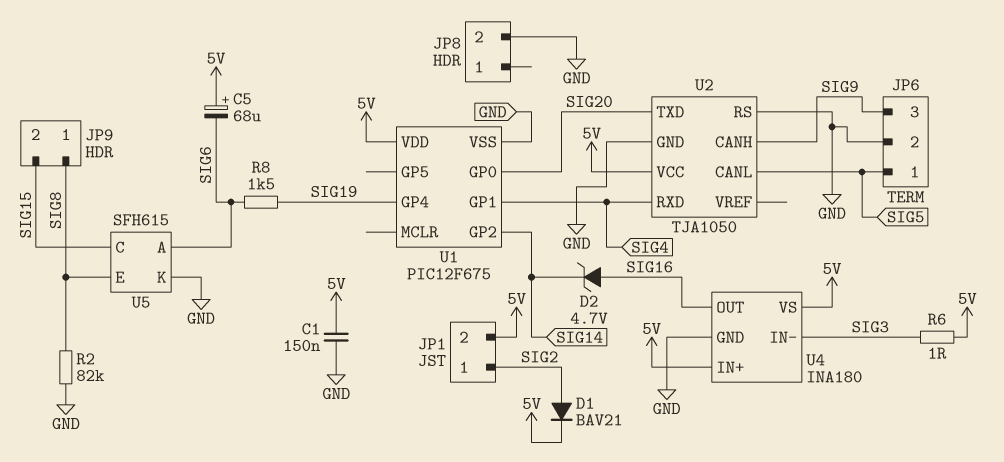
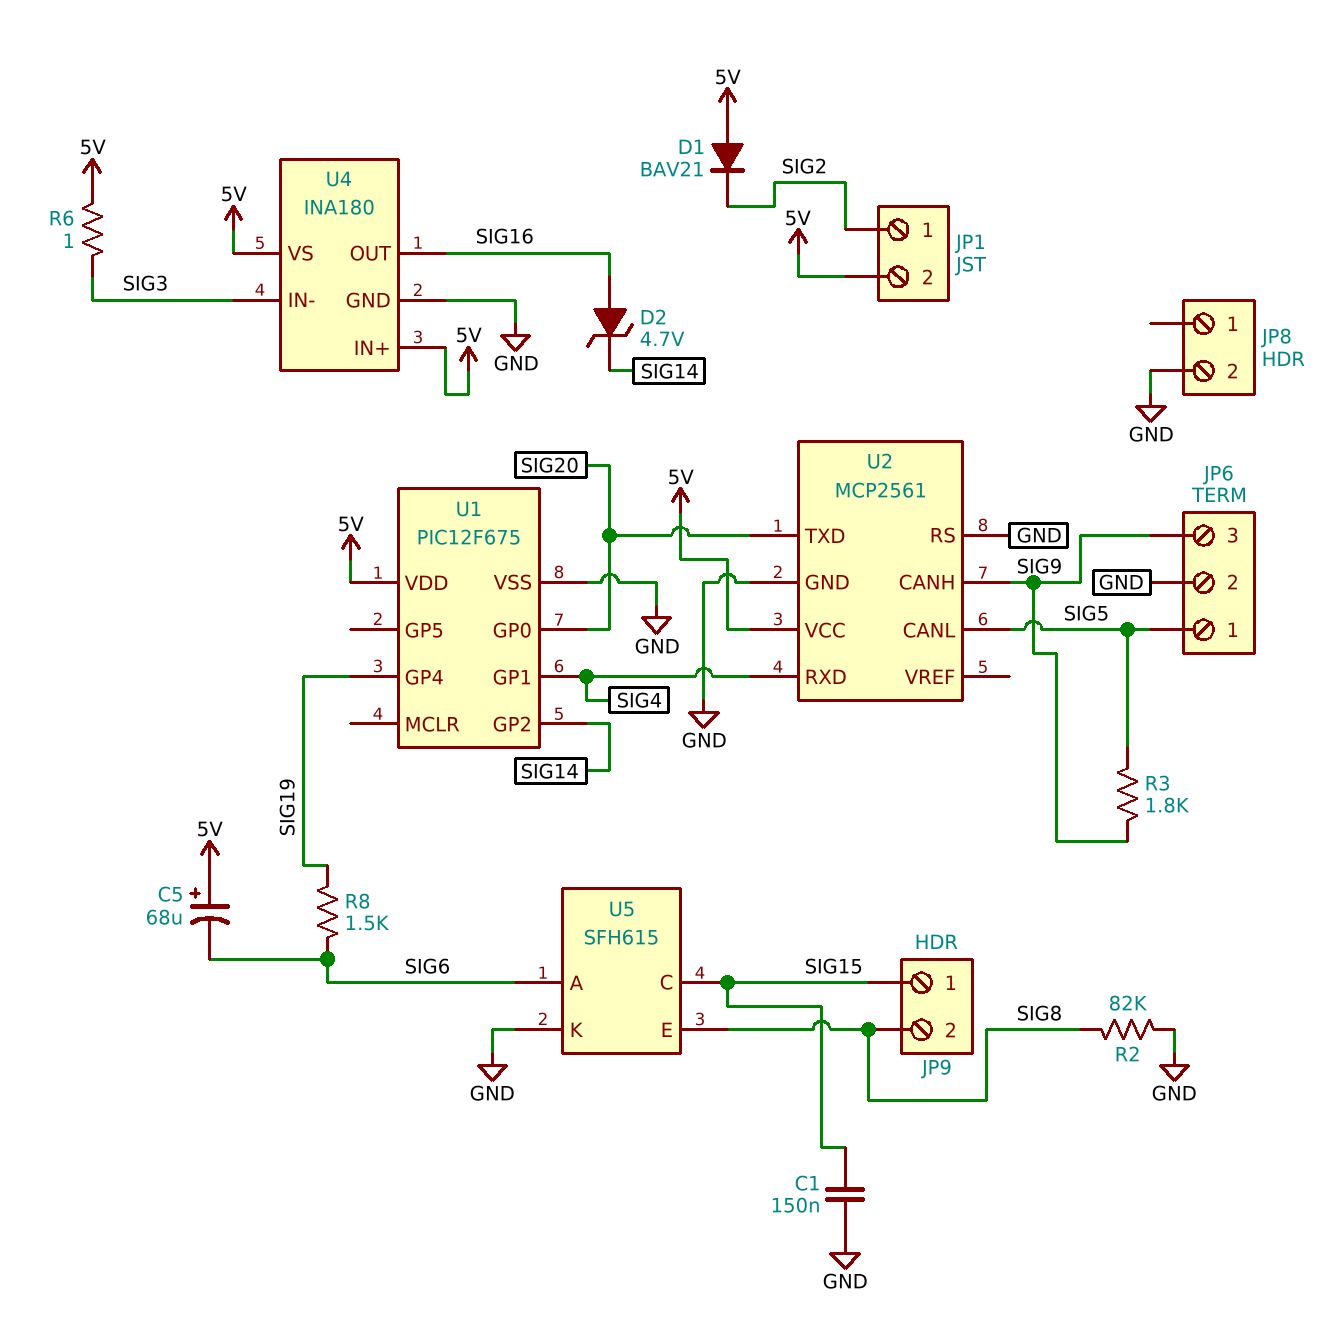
C1: 150nF (5V, GND) -> 150nF (GND, SIG15)
D1: diode BAV21 (A SIG2, K 5V) -> diode BAV21 (A 5V, K SIG2)
JP9 pin 1: SIG8 -> SIG15
JP9 pin 2: SIG15 -> SIG8
R3: none -> 1.8k (SIG5, SIG9)
U2: TJA1050 -> MCP2561

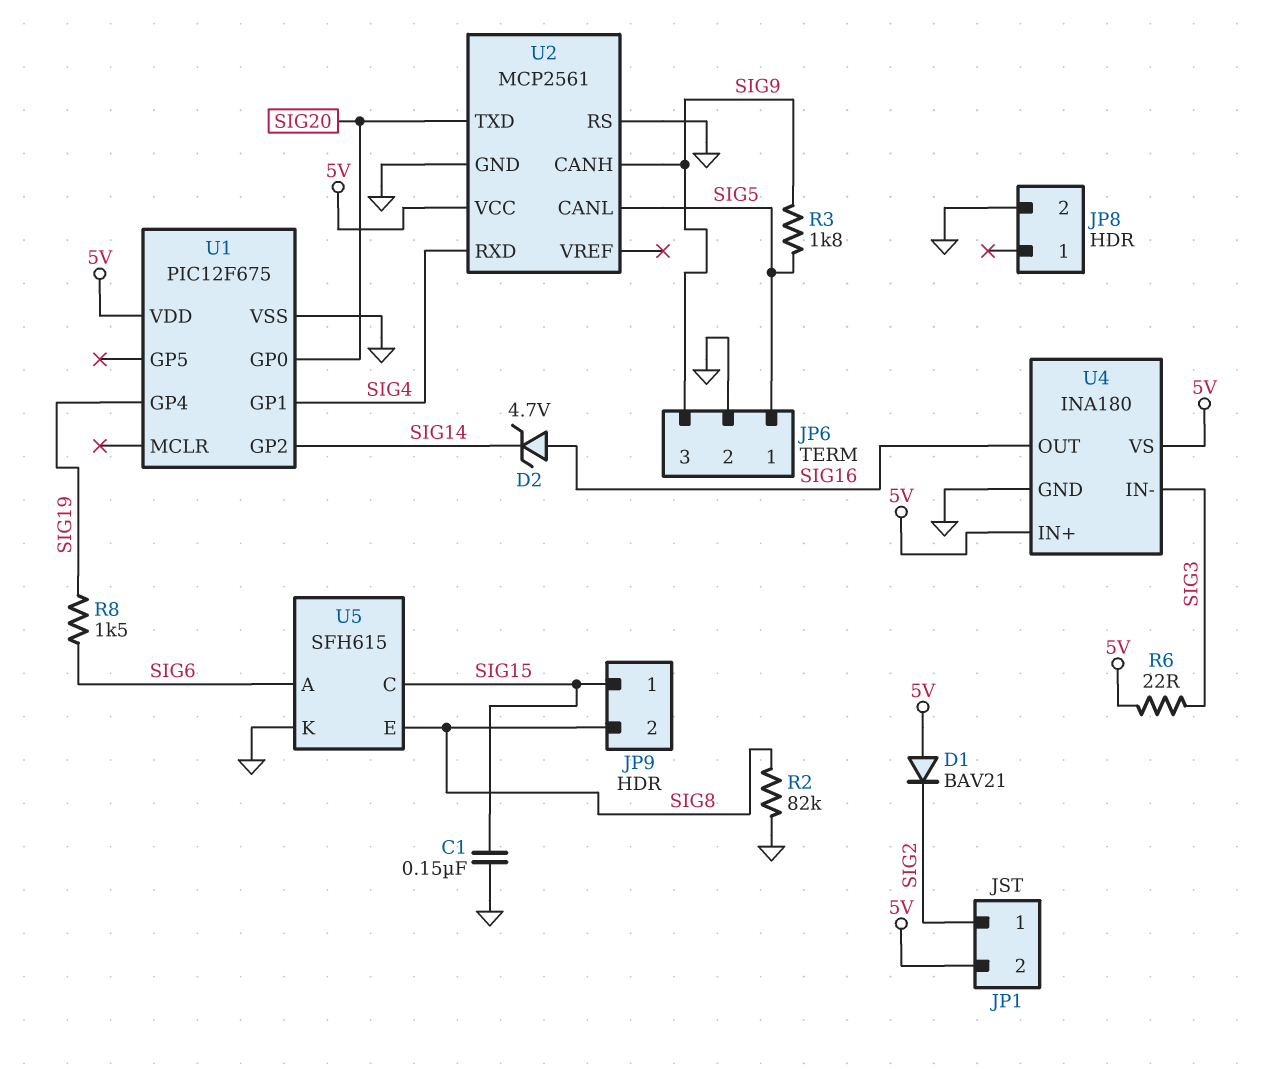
C5: 68uF (plus 5V, minus SIG6) -> none
R6: 1 (5V, SIG3) -> 22 (5V, SIG3)

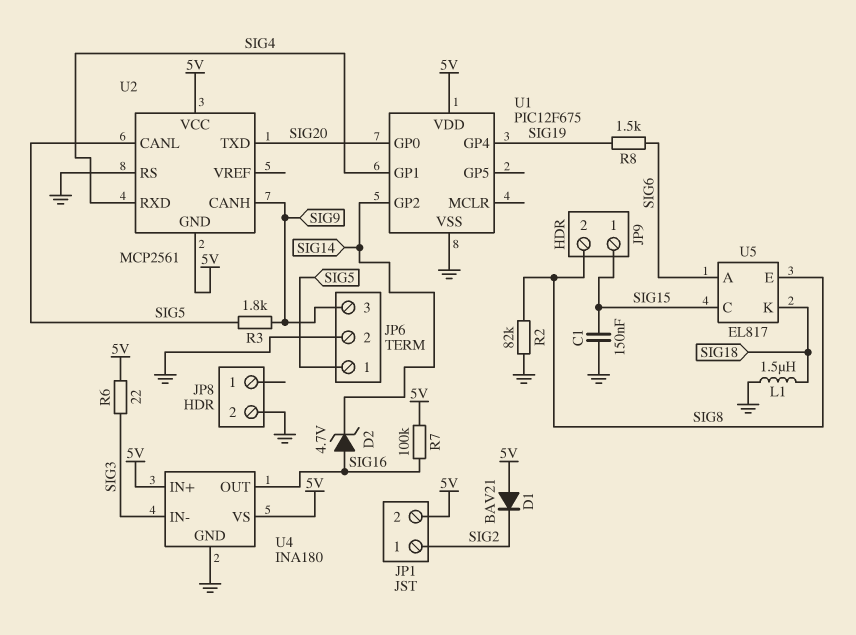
L1: none -> 1.5uH (GND, SIG18)
R7: none -> 100k (5V, SIG16)
U2 pin GND: GND -> 5V
U5: SFH615 -> EL817
U5 pin K: GND -> SIG18

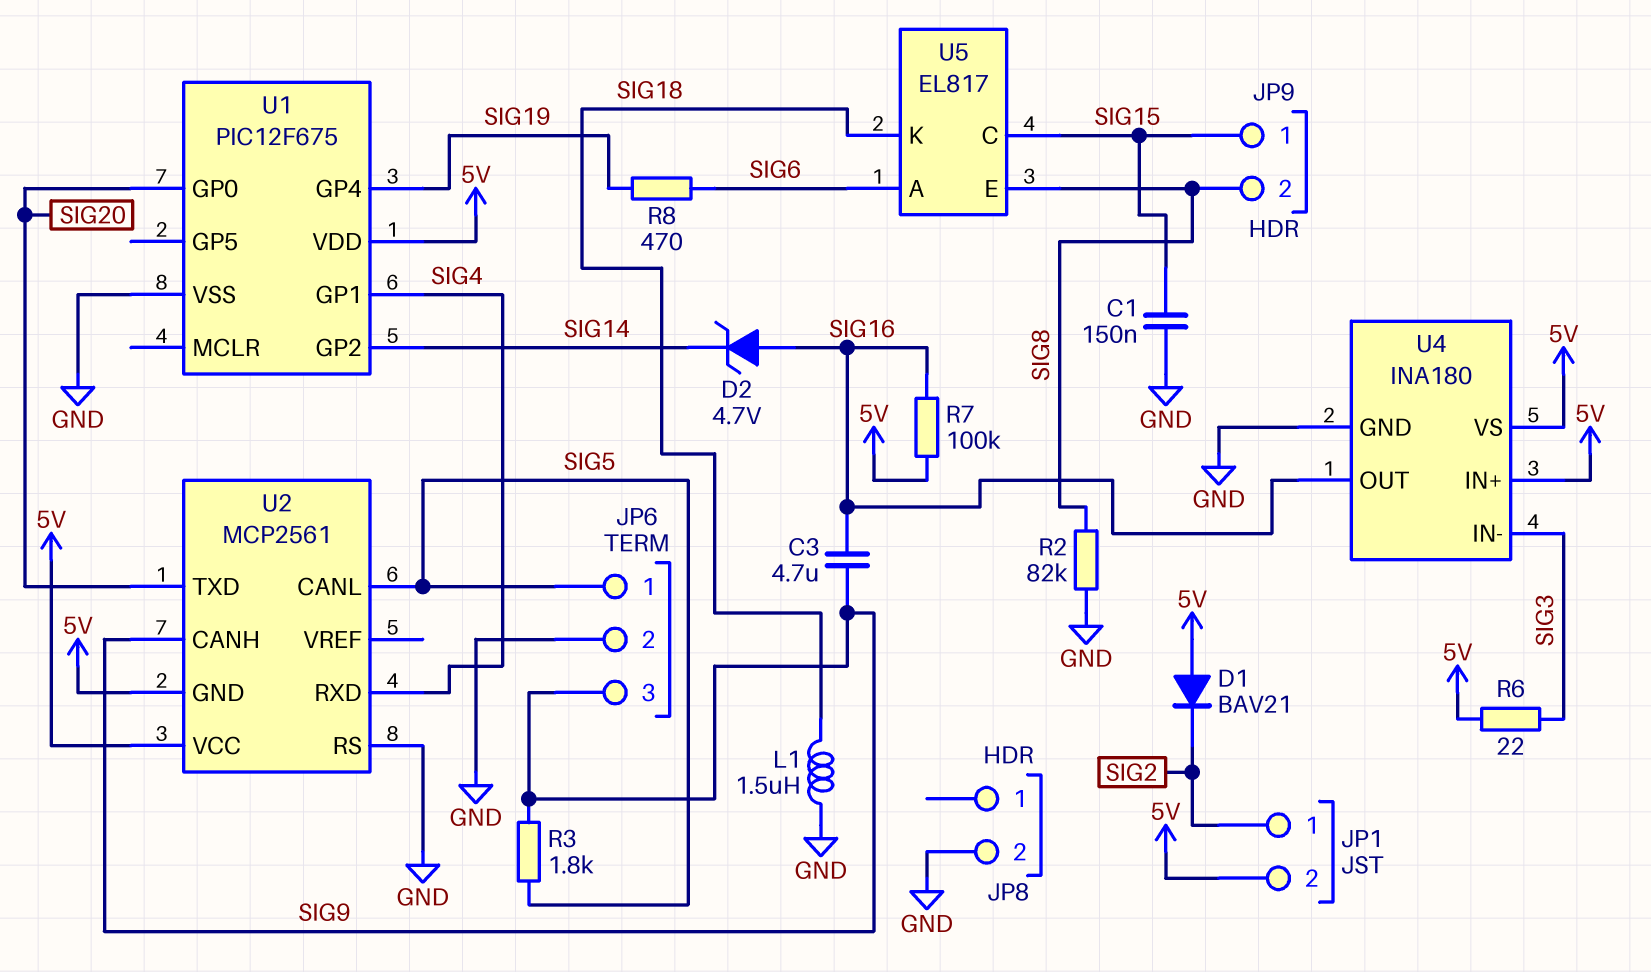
C3: none -> 4.7uF (SIG9, SIG16)
R8: 1.5k (SIG6, SIG19) -> 470 (SIG6, SIG19)

